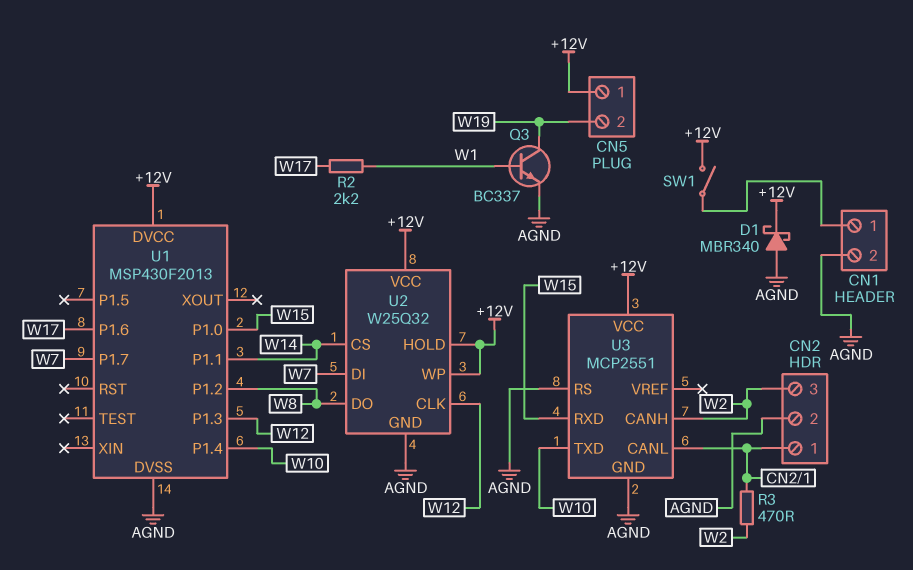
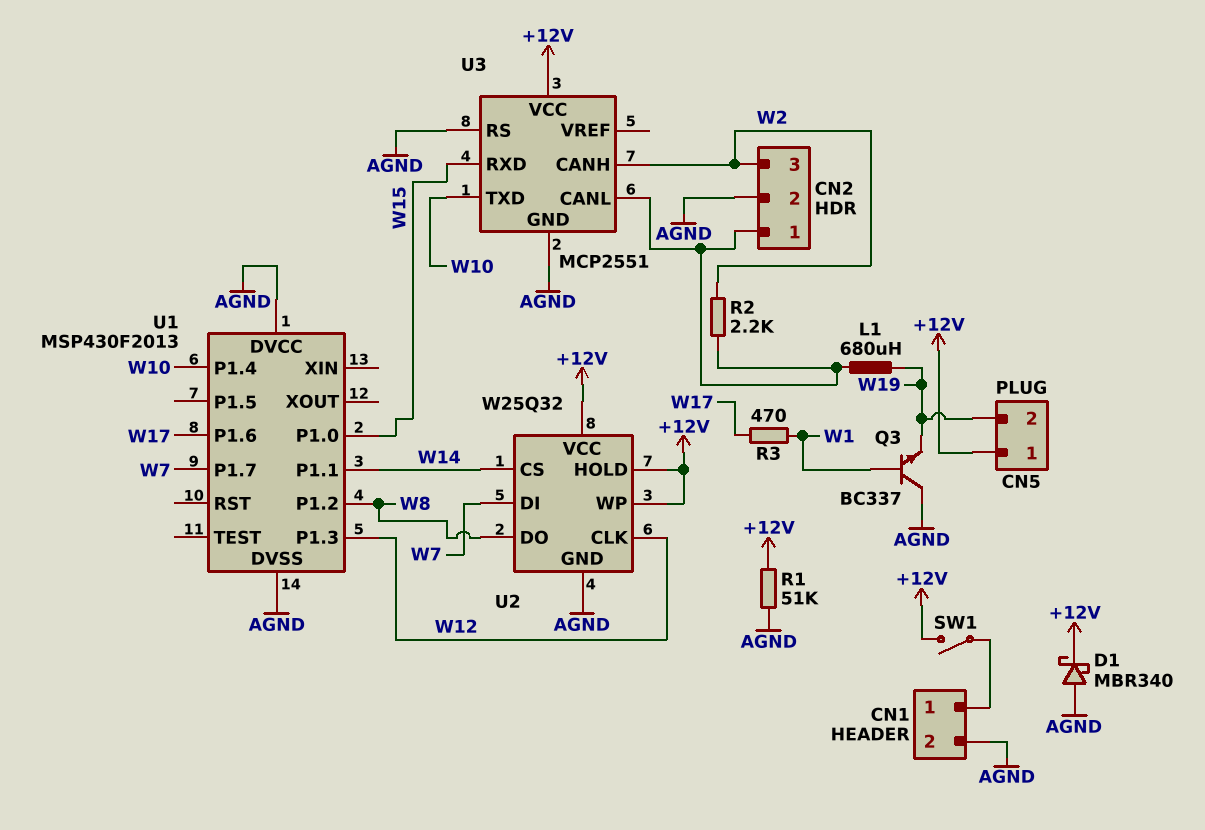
L1: none -> 680uH (CN2/1, W19)
Q3: NPN BC337 (B W1, C W19, E AGND) -> NPN BC337 (B W1, C AGND, E W19)
R1: none -> 51k (+12V, AGND)
R2: 2.2k (W1, W17) -> 2.2k (CN2/1, W2)
R3: 470 (CN2/1, W2) -> 470 (W1, W17)
U1 pin DVCC: +12V -> AGND

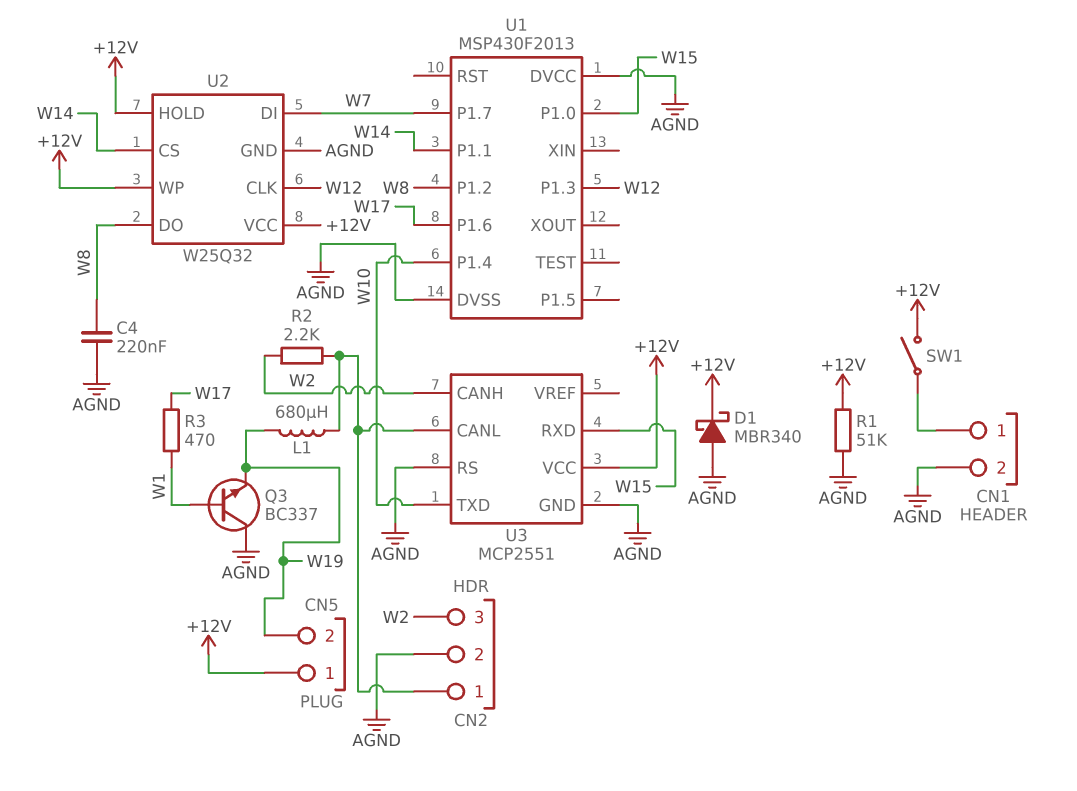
C4: none -> 220nF (AGND, W8)

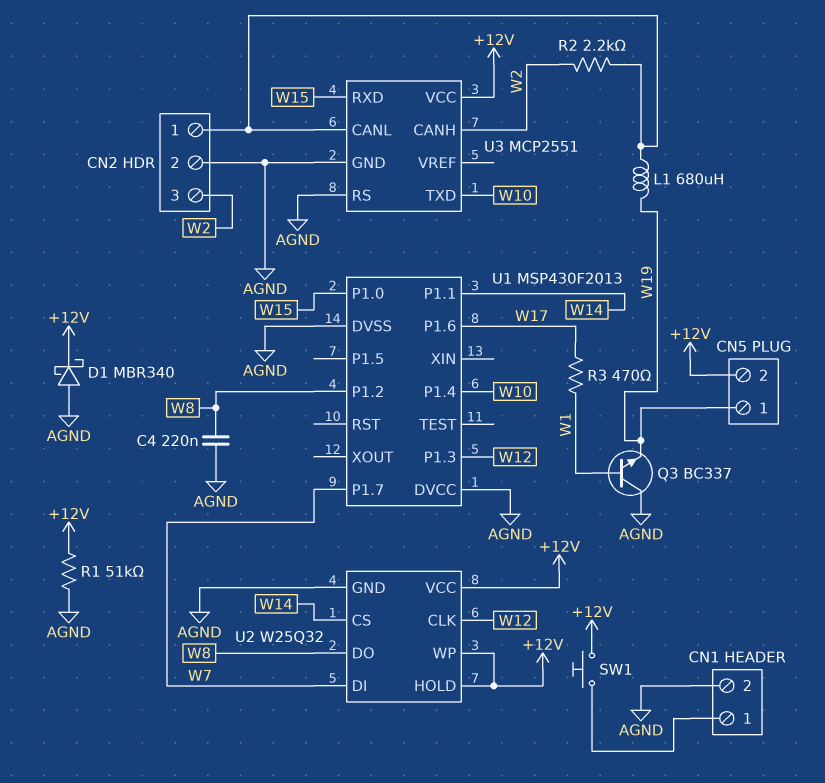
CN5 pin 1: +12V -> W19
CN5 pin 2: W19 -> +12V
SW1: switch (+12V, CN1/1) -> button (+12V, CN1/1)

